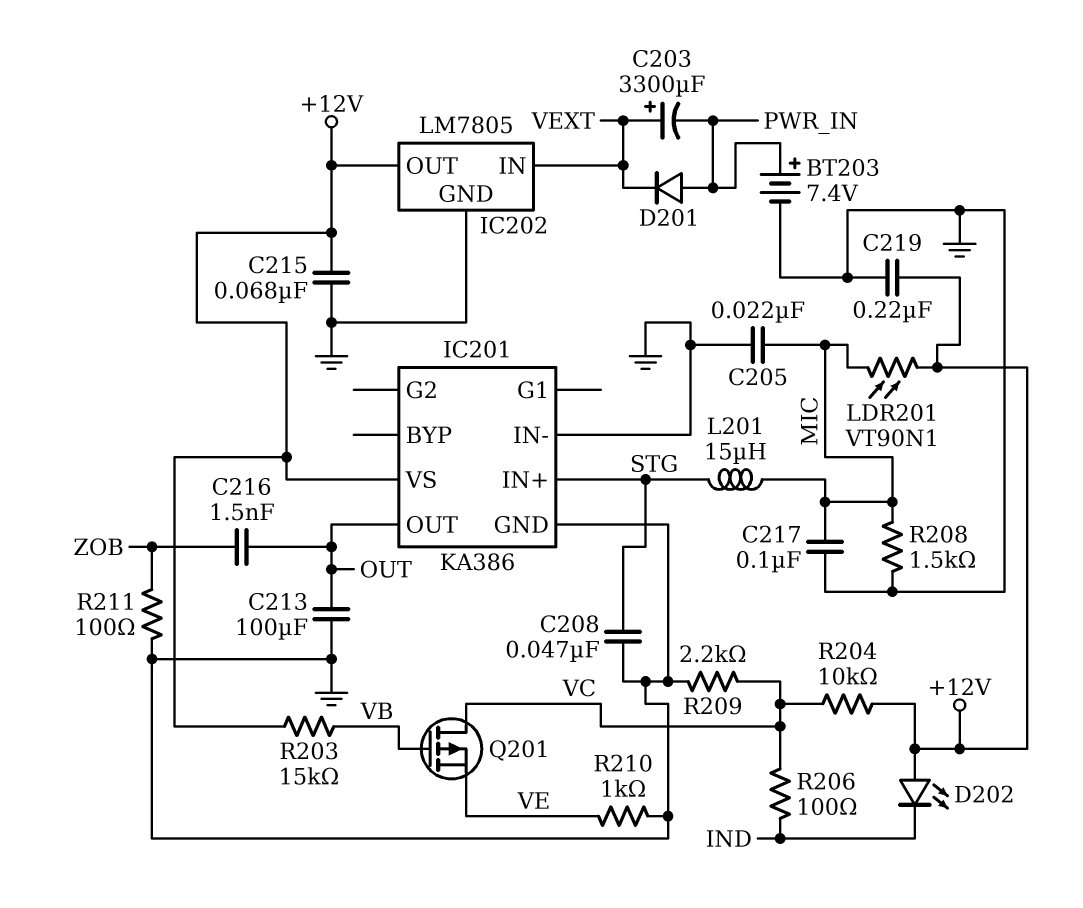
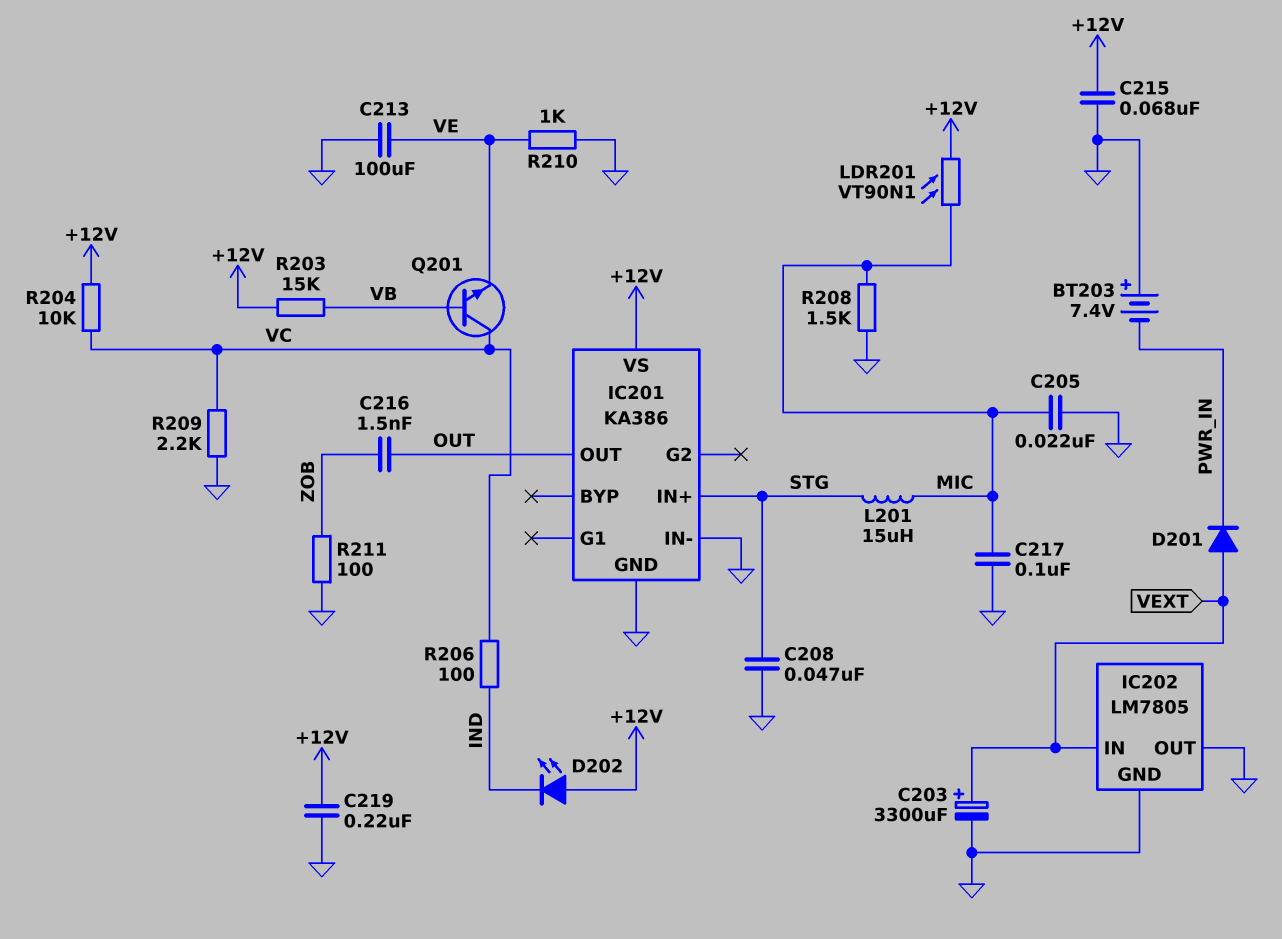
BT203: 7.4V (plus PWR_IN, minus GND) -> 7.4V (plus GND, minus PWR_IN)
C203: 3300uF (plus VEXT, minus PWR_IN) -> 3300uF (plus VEXT, minus GND)
C213: 100uF (GND, OUT) -> 100uF (GND, VE)
D201: diode (A PWR_IN, K VEXT) -> diode (A VEXT, K PWR_IN)
IC202 pin OUT: +12V -> GND
Q201: PMOS (G VB, D VC, S VE) -> NPN (B VB, C VC, E VE)

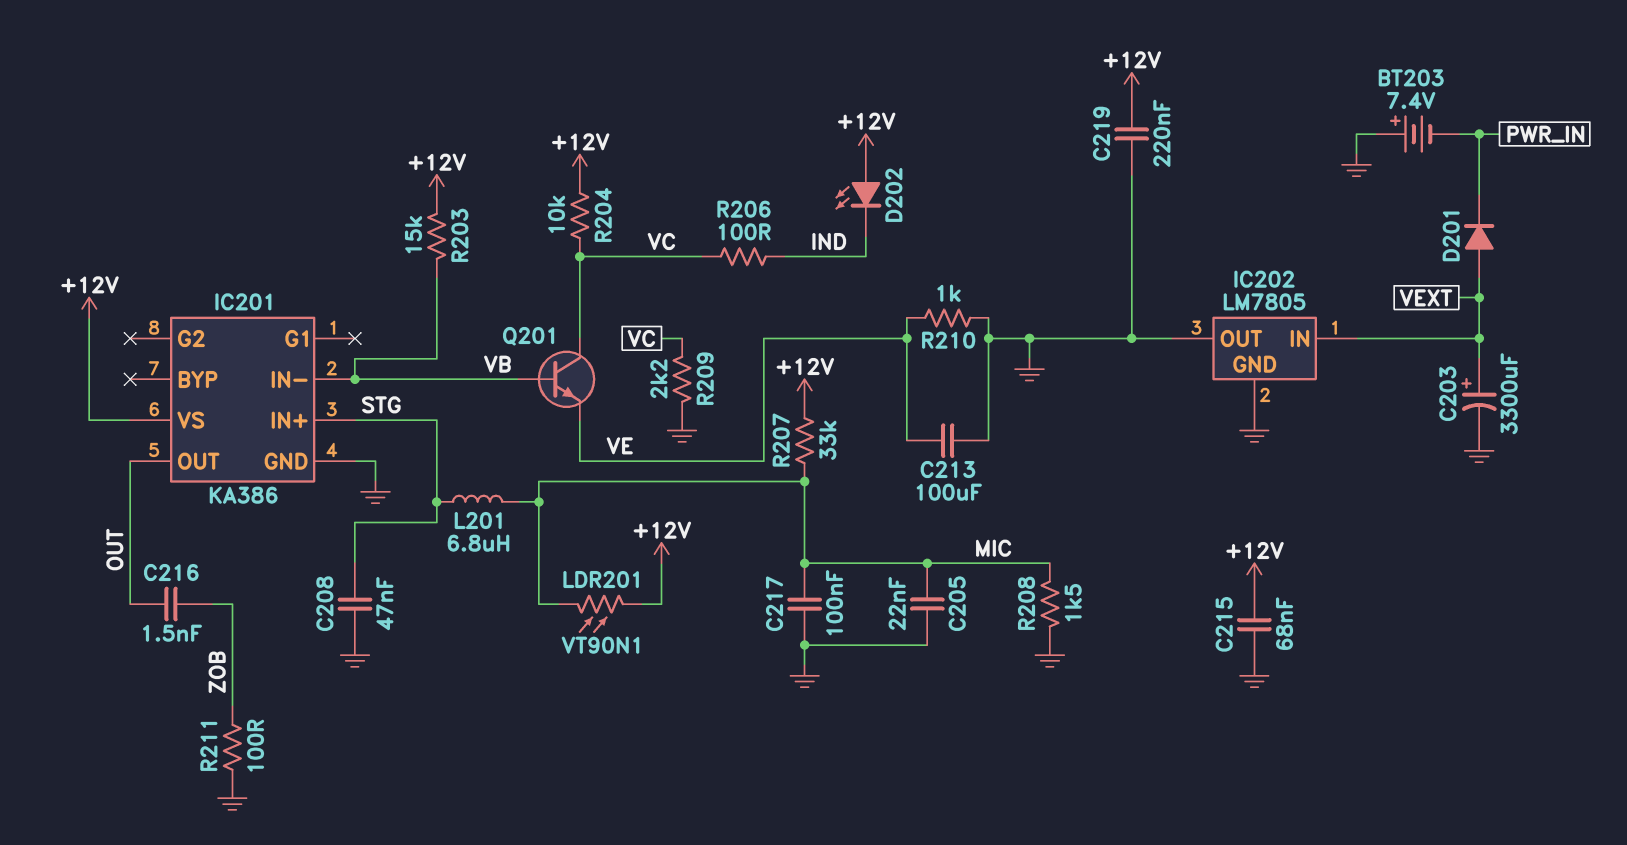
IC201 pin IN-: GND -> VB
L201: 15uH (MIC, STG) -> 6.8uH (MIC, STG)
R207: none -> 33k (+12V, MIC)

